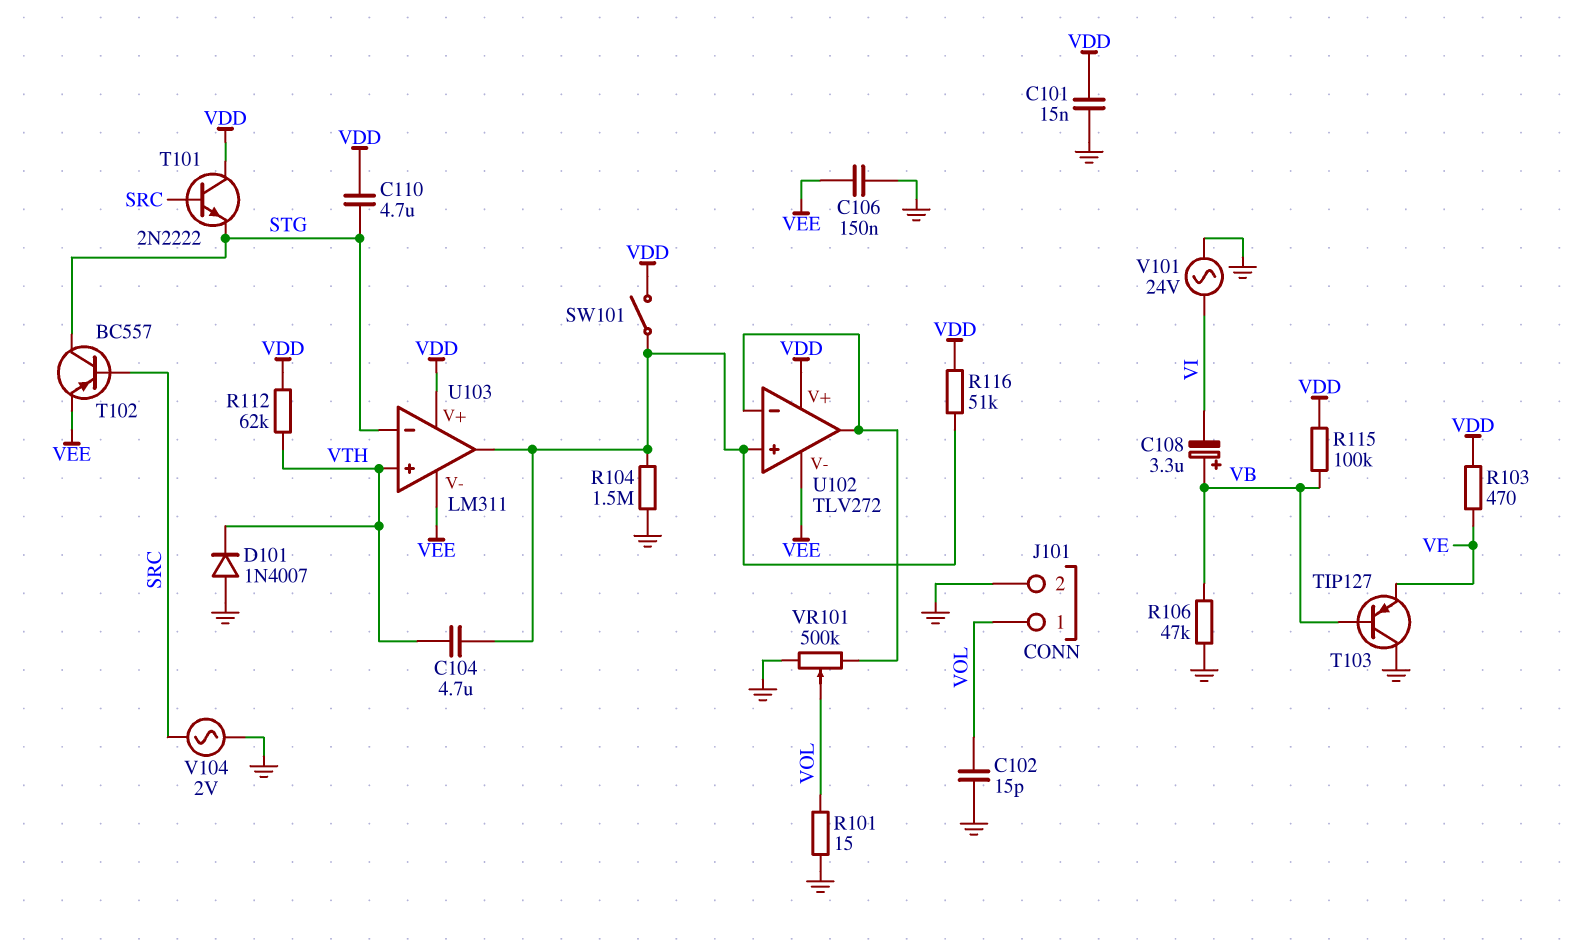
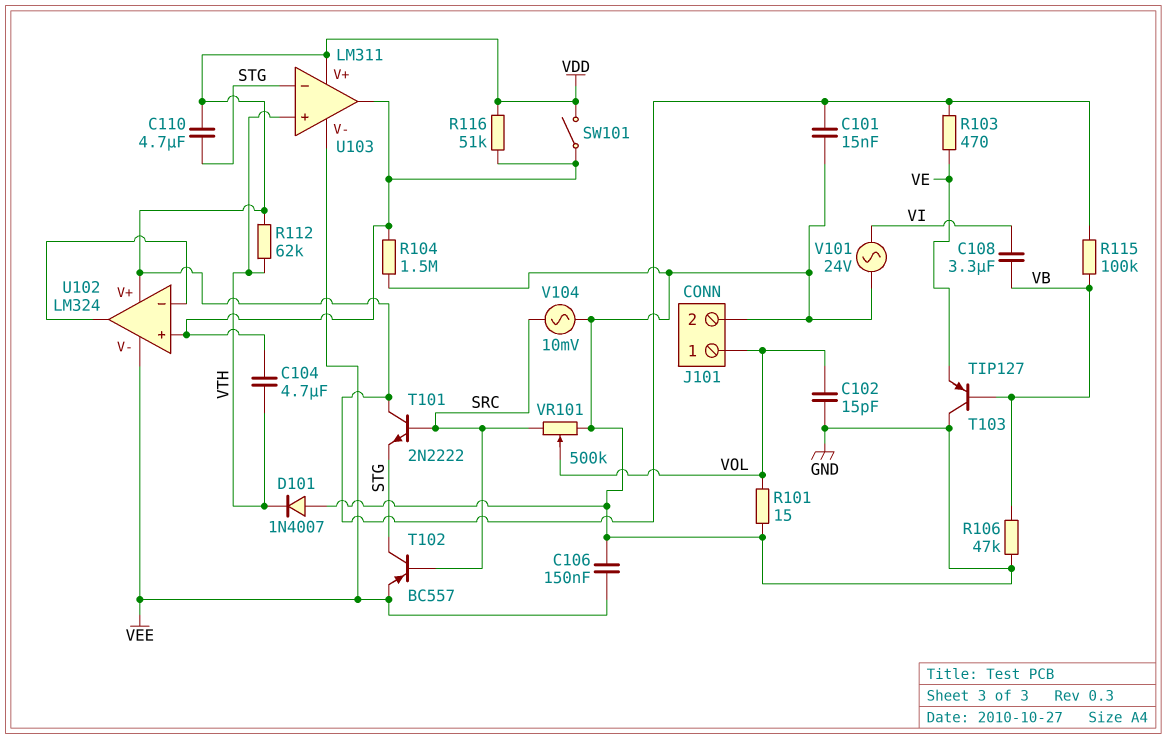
C108: 3.3uF (plus VB, minus VI) -> 3.3uF (VB, VI)
U102: TLV272 -> LM324
V104: AC 2V (GND, SRC) -> AC 10mV (GND, SRC)
VR101: 500k (GND, U102/in-, wiper VOL) -> 500k (GND, SRC, wiper VOL)

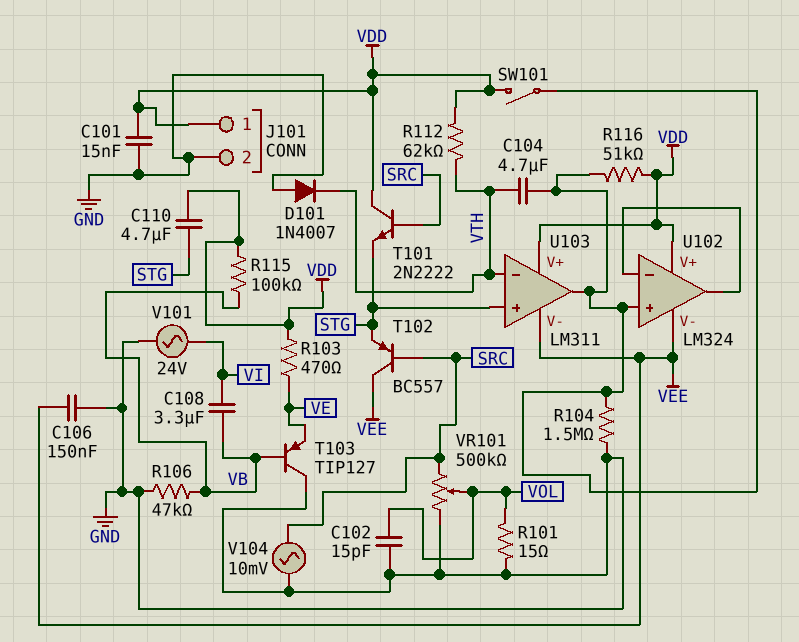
J101 pin 1: VOL -> VDD
T102: PNP BC557 (B SRC, C STG, E VEE) -> PNP BC557 (B SRC, C VEE, E STG)
U103 pin in+: VTH -> STG
U103 pin in-: STG -> VTH

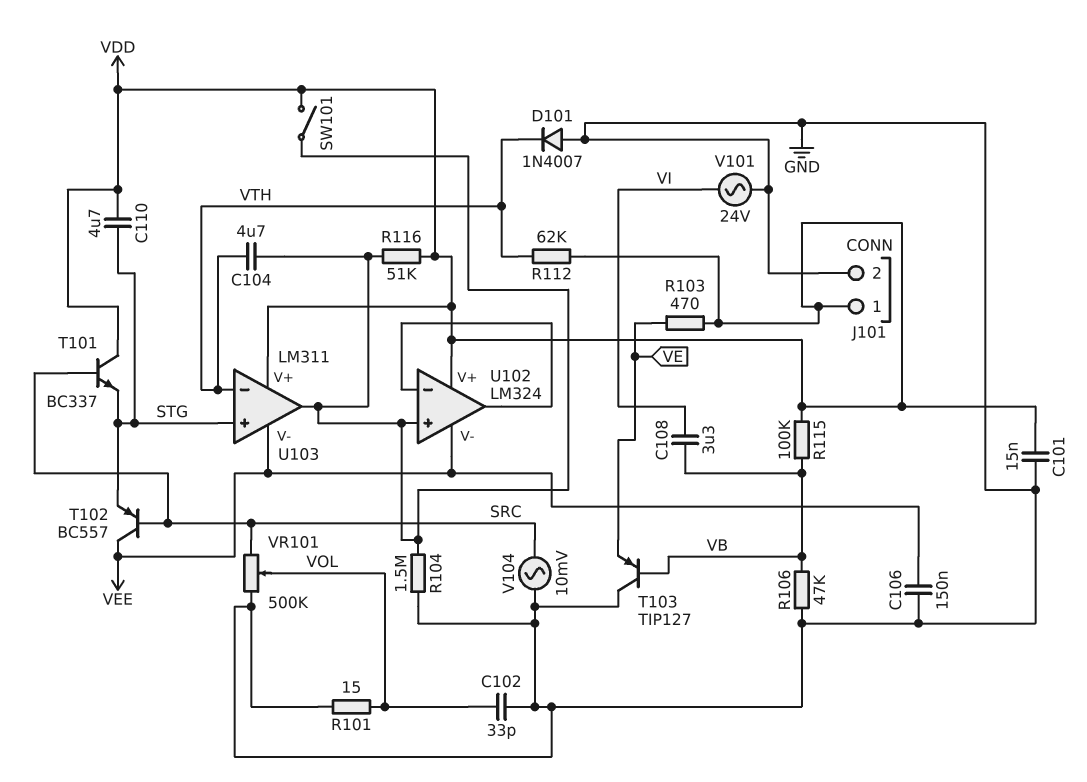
C102: 15pF (GND, VOL) -> 33pF (GND, VOL)
T101: NPN 2N2222 (B SRC, C VDD, E STG) -> NPN BC337 (B SRC, C VDD, E STG)

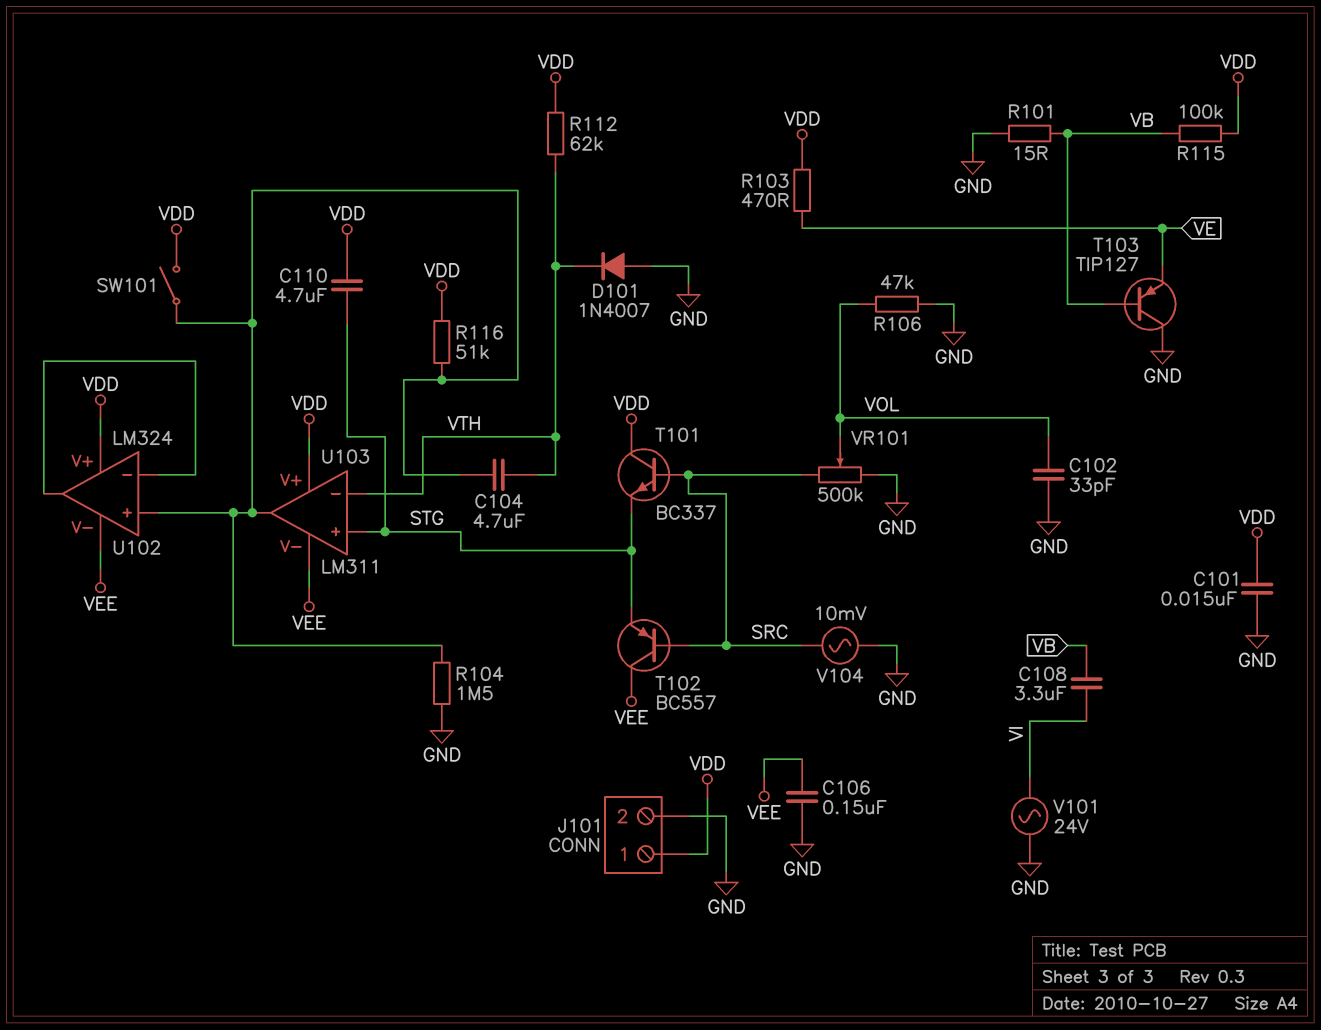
R101: 15 (GND, VOL) -> 15 (GND, VB)
R106: 47k (GND, VB) -> 47k (GND, VOL)

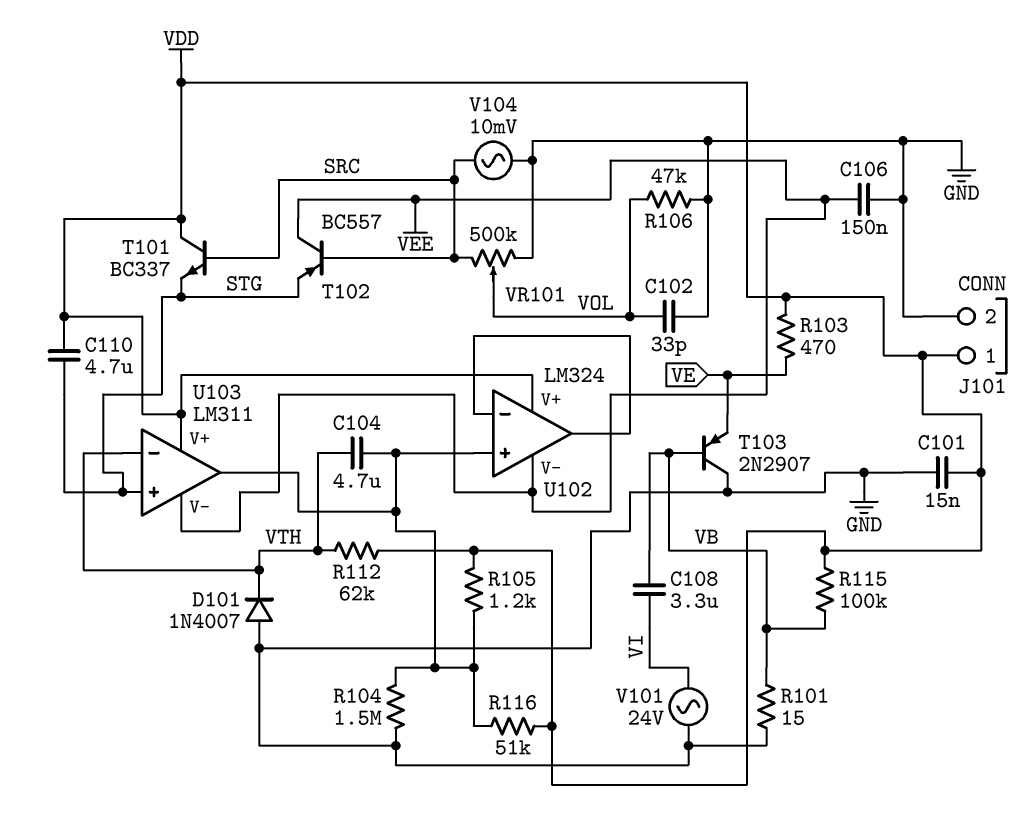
R105: none -> 1.2k (U102/in+, VDD)
SW101: switch (U102/in+, VDD) -> none
T103: PNP TIP127 (B VB, C GND, E VE) -> PNP 2N2907 (B VB, C GND, E VE)

